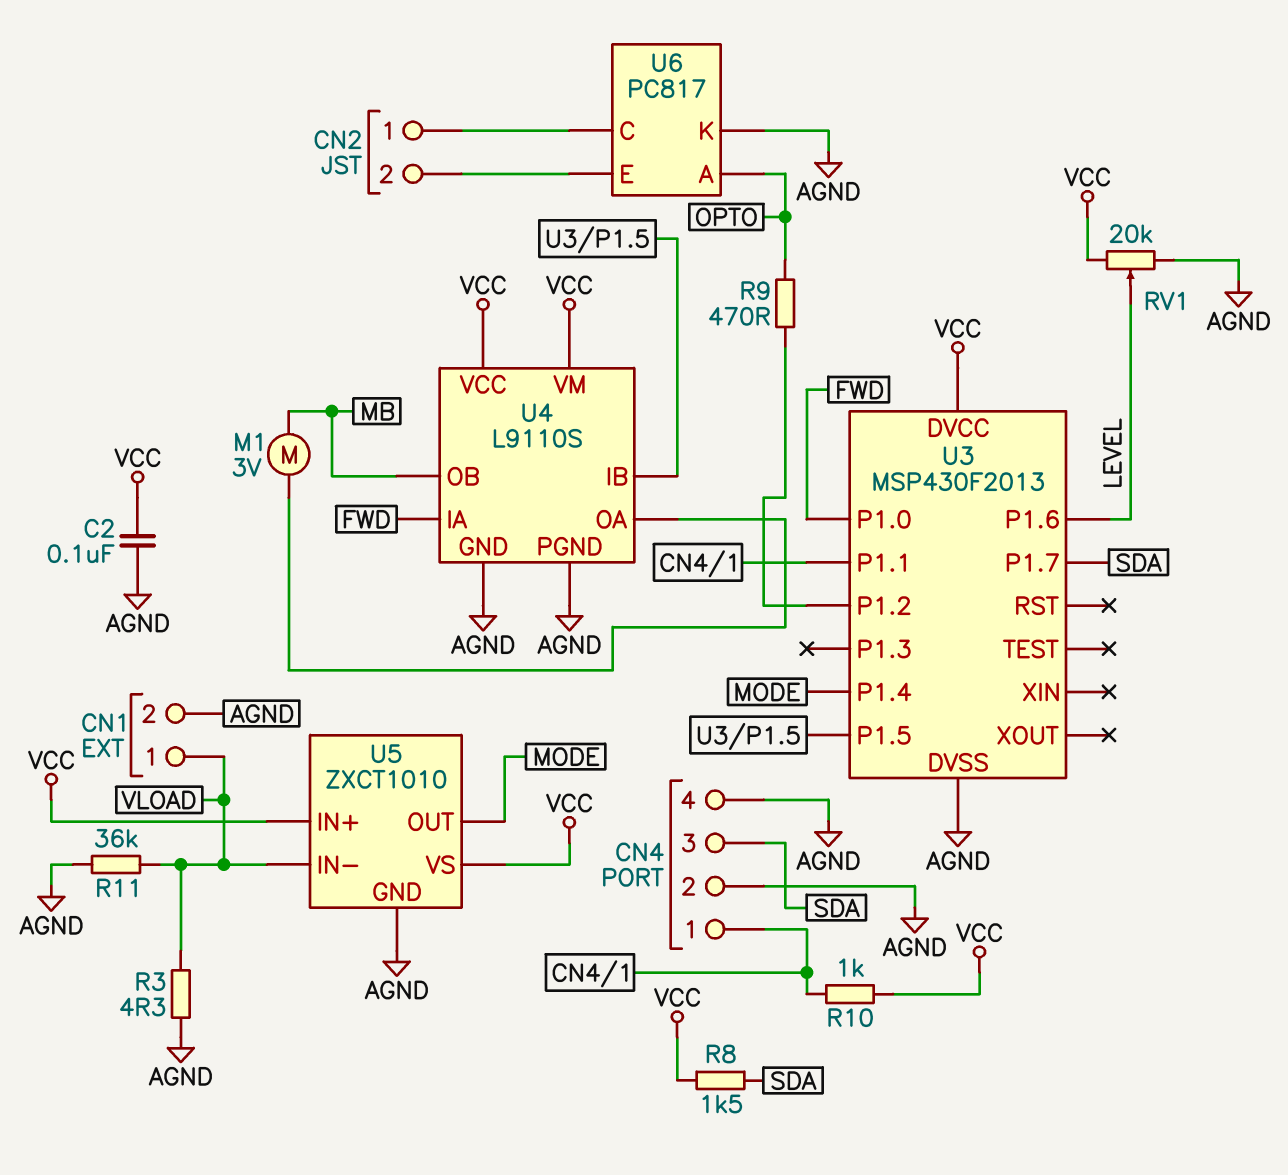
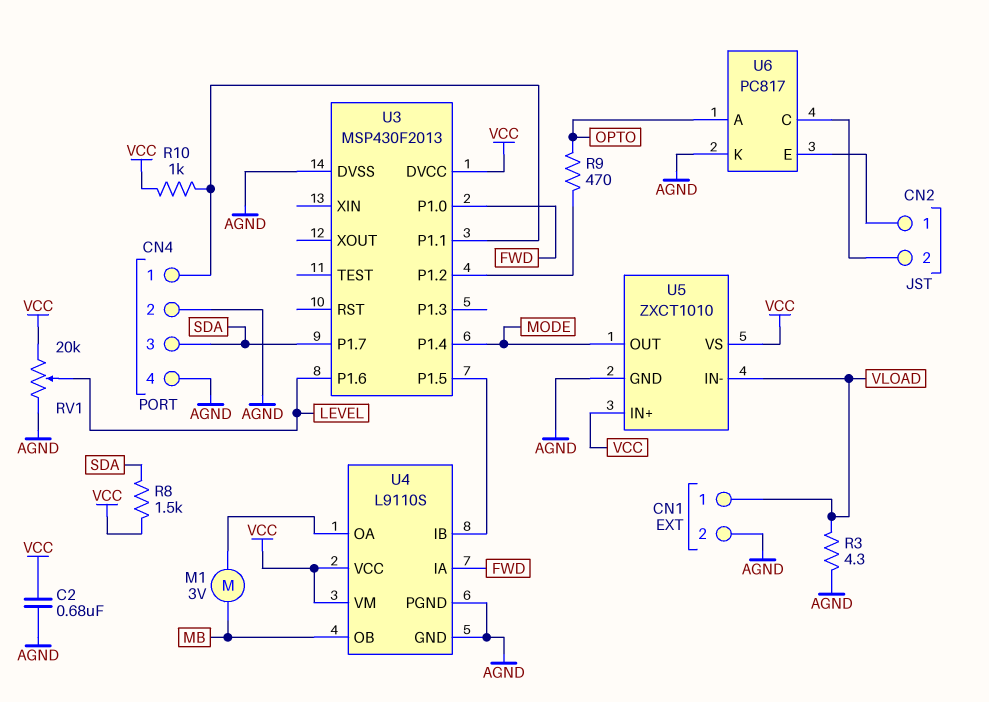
C2: 100nF (AGND, VCC) -> 680nF (AGND, VCC)
R11: 36k (AGND, VLOAD) -> none
U6 pin C: CN2/1 -> CN2/2
U6 pin E: CN2/2 -> CN2/1

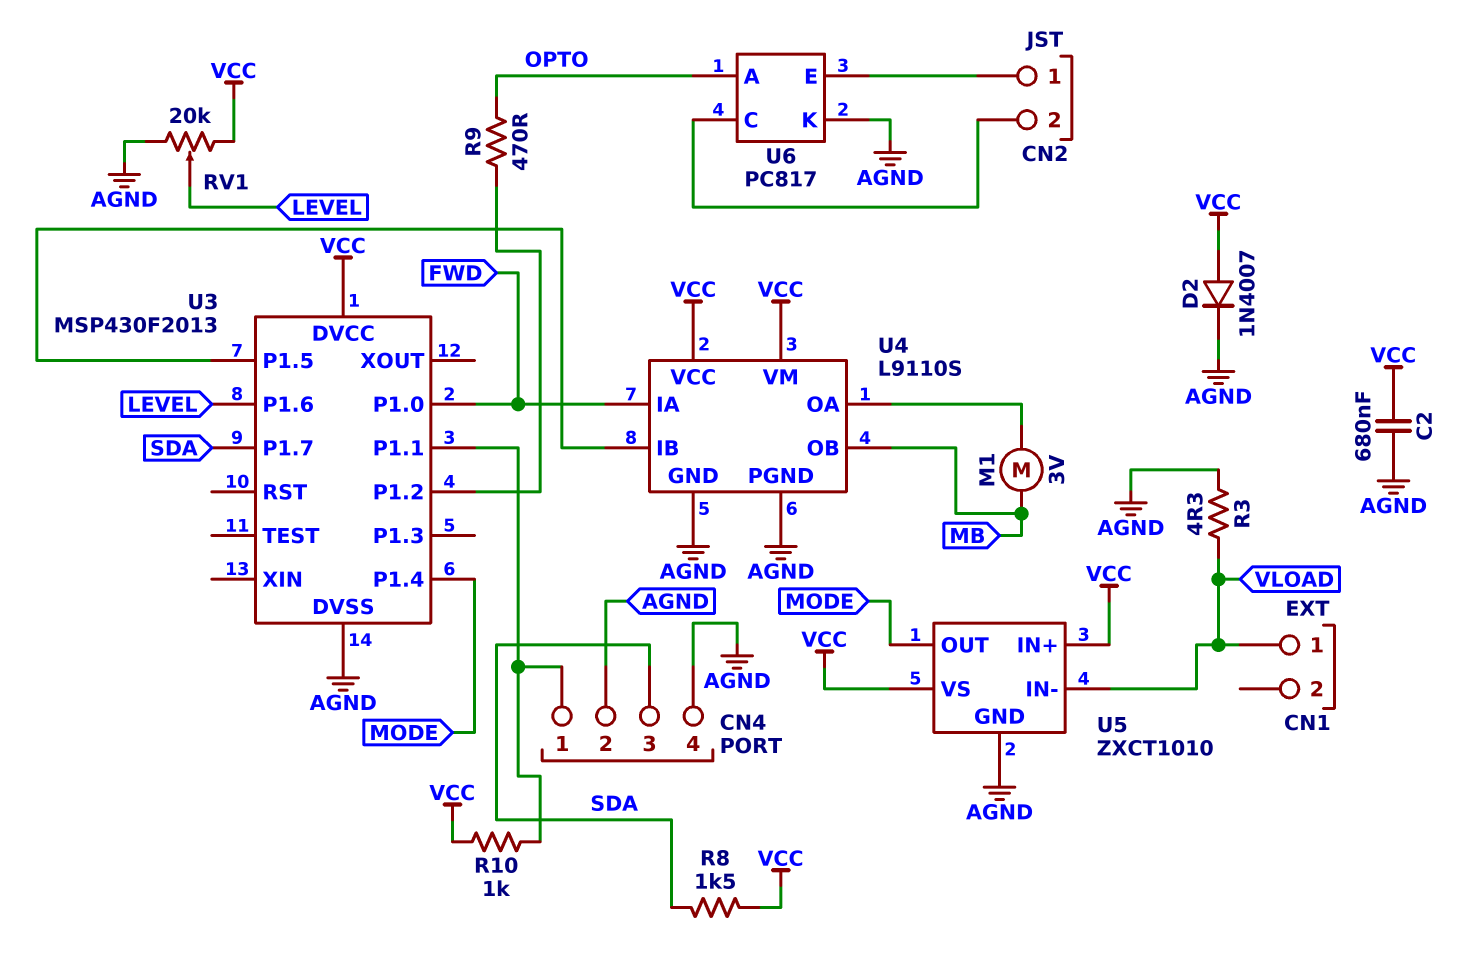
CN1 pin 2: AGND -> none
D2: none -> diode 1N4007 (A VCC, K AGND)

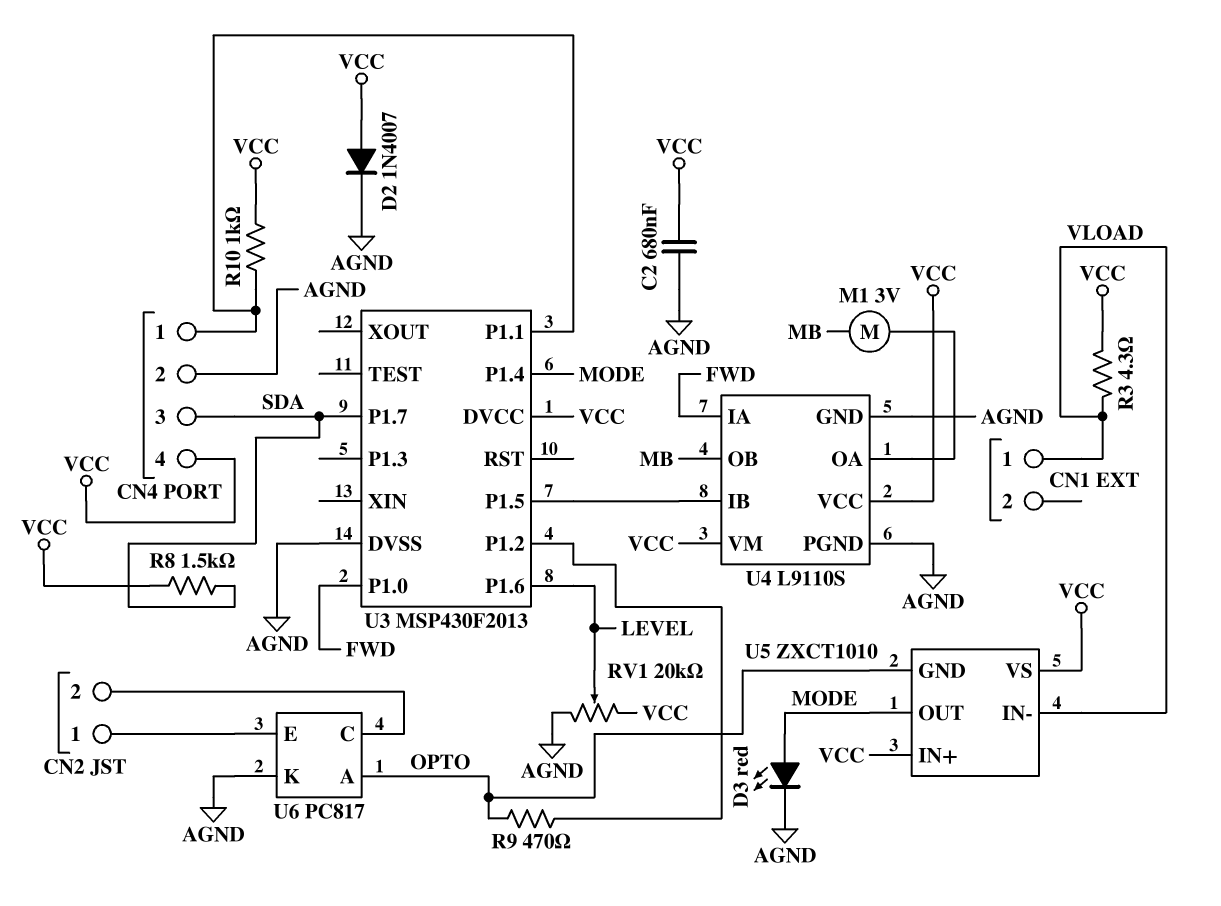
CN4 pin 4: AGND -> VCC
D3: none -> LED red (A MODE, K AGND)
R3: 4.3 (AGND, VLOAD) -> 4.3 (VCC, VLOAD)
U5 pin GND: AGND -> OPTO

